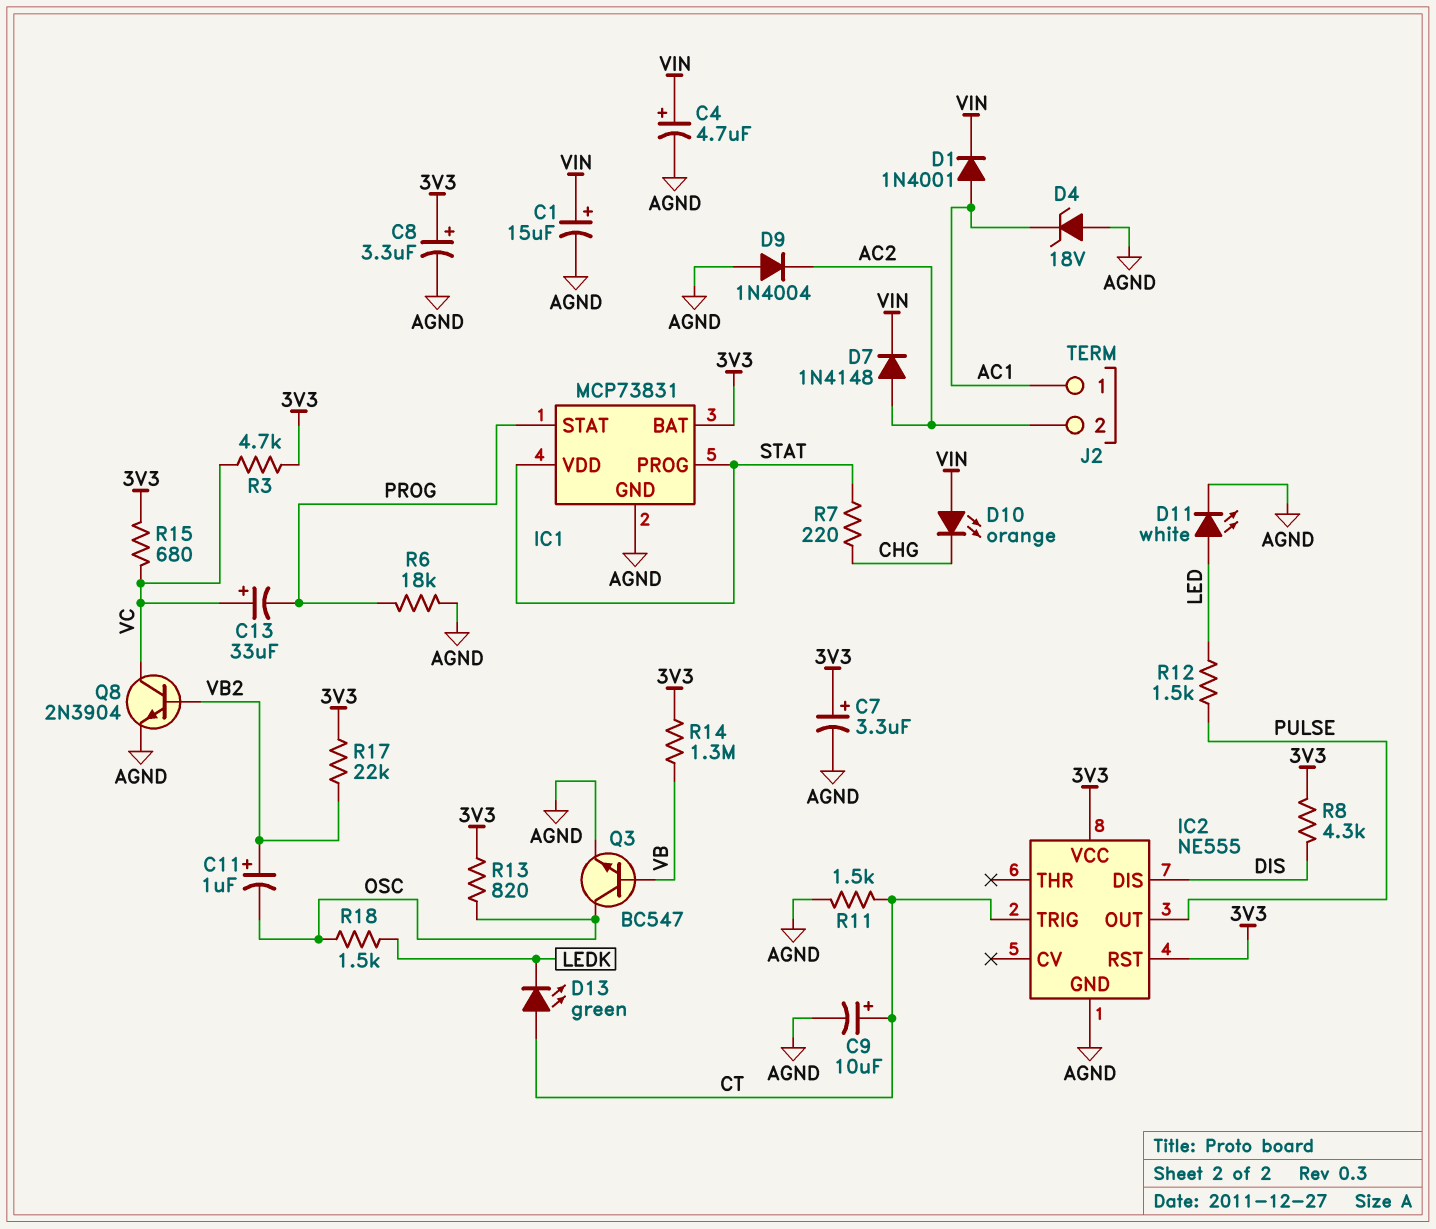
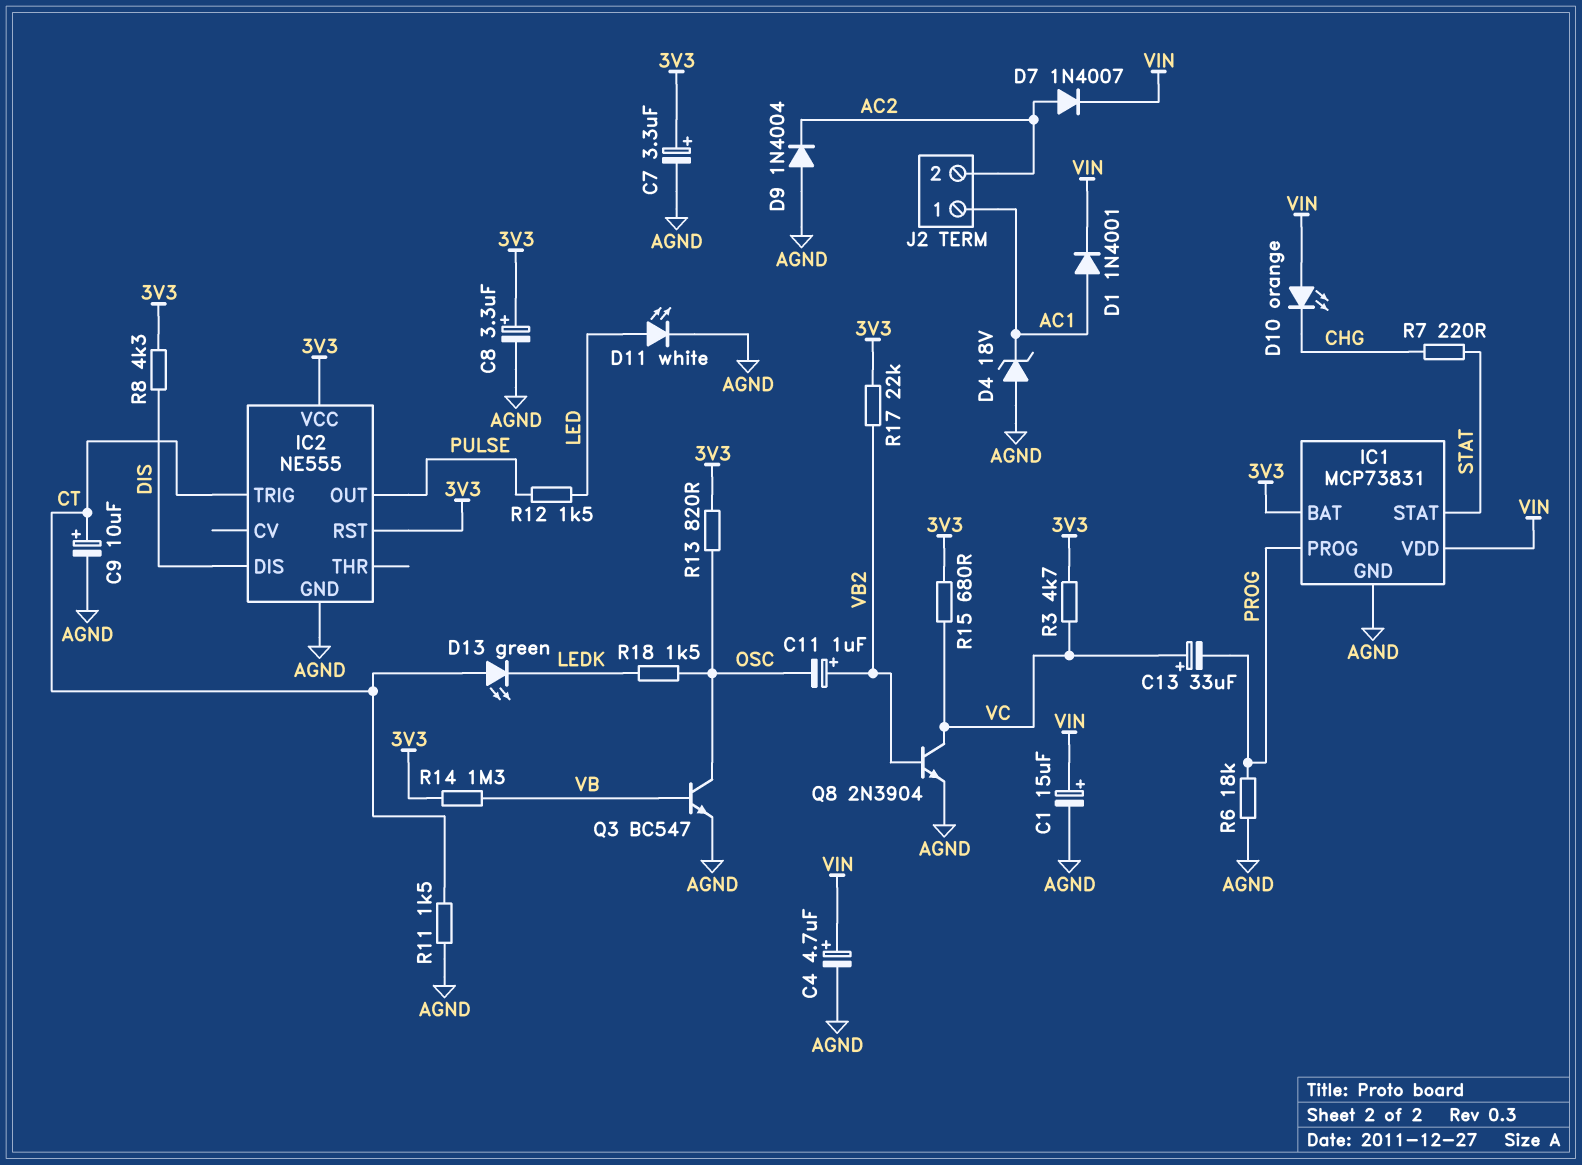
D7: diode 1N4148 (A AC2, K VIN) -> diode 1N4007 (A AC2, K VIN)
IC1 pin PROG: STAT -> PROG
IC1 pin STAT: PROG -> STAT
IC1 pin VDD: STAT -> VIN

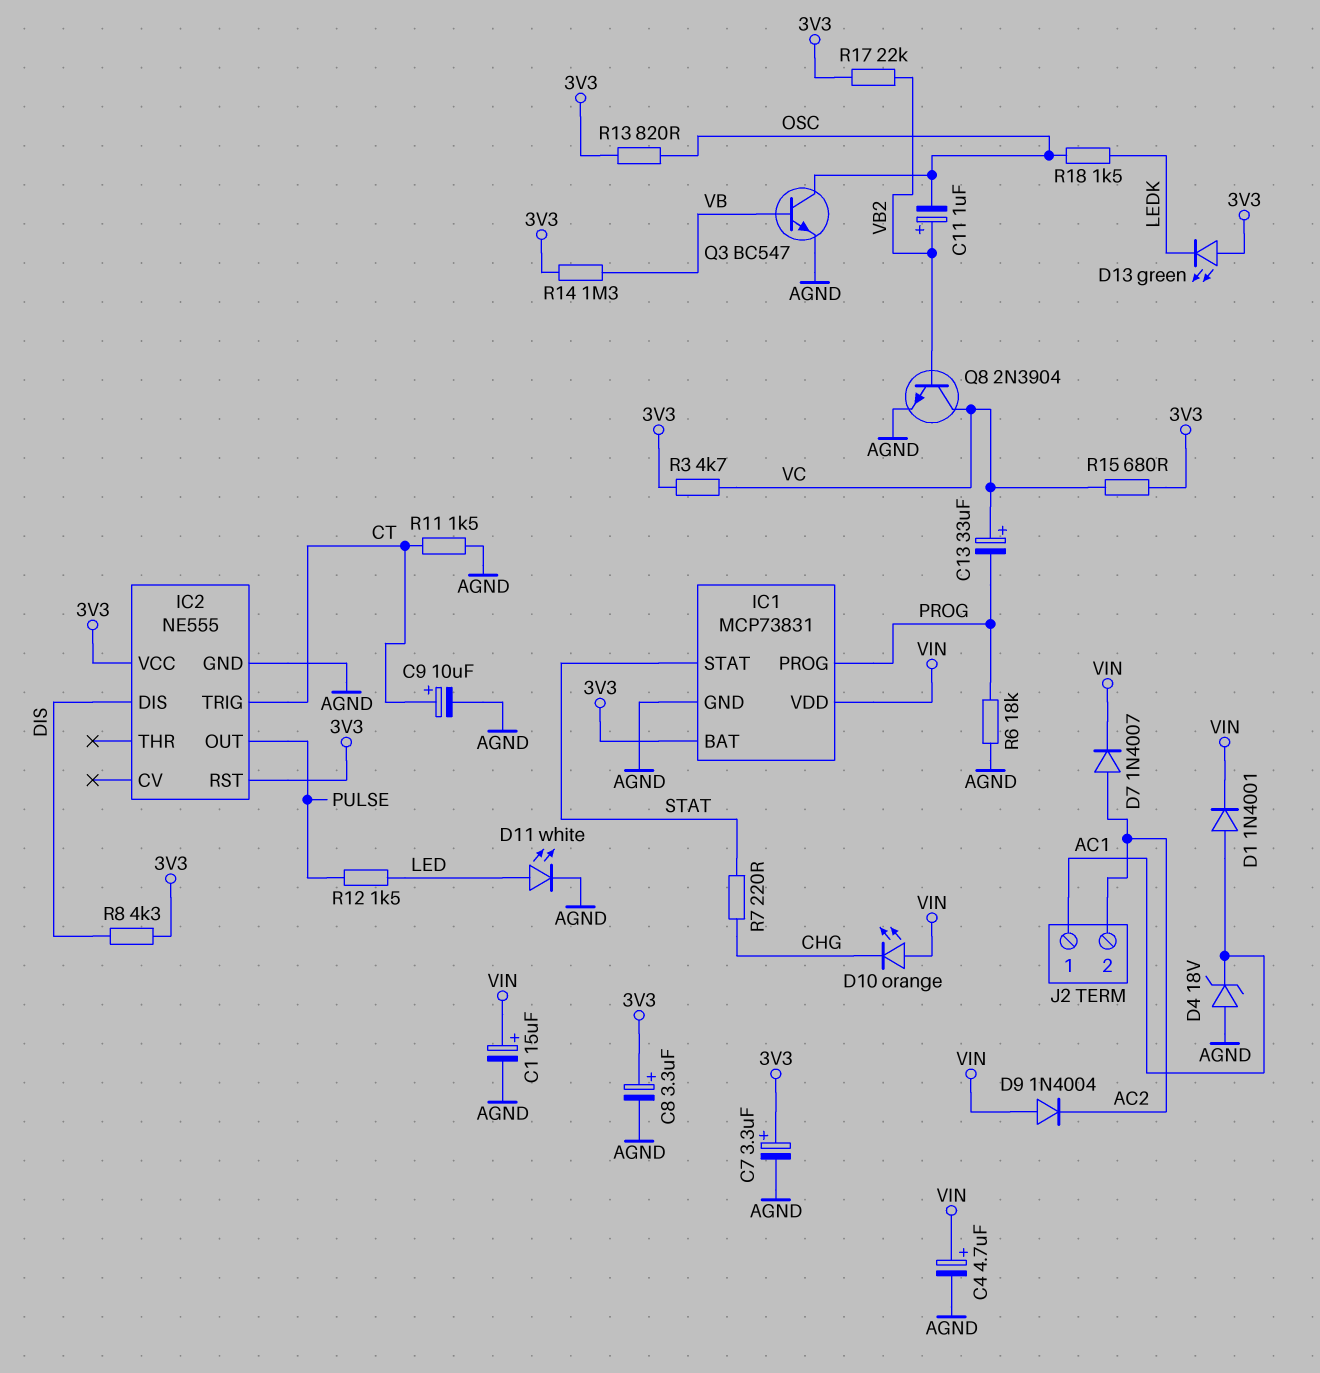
D9: diode 1N4004 (A AGND, K AC2) -> diode 1N4004 (A VIN, K AC2)
D13: LED green (A CT, K LEDK) -> LED green (A 3V3, K LEDK)

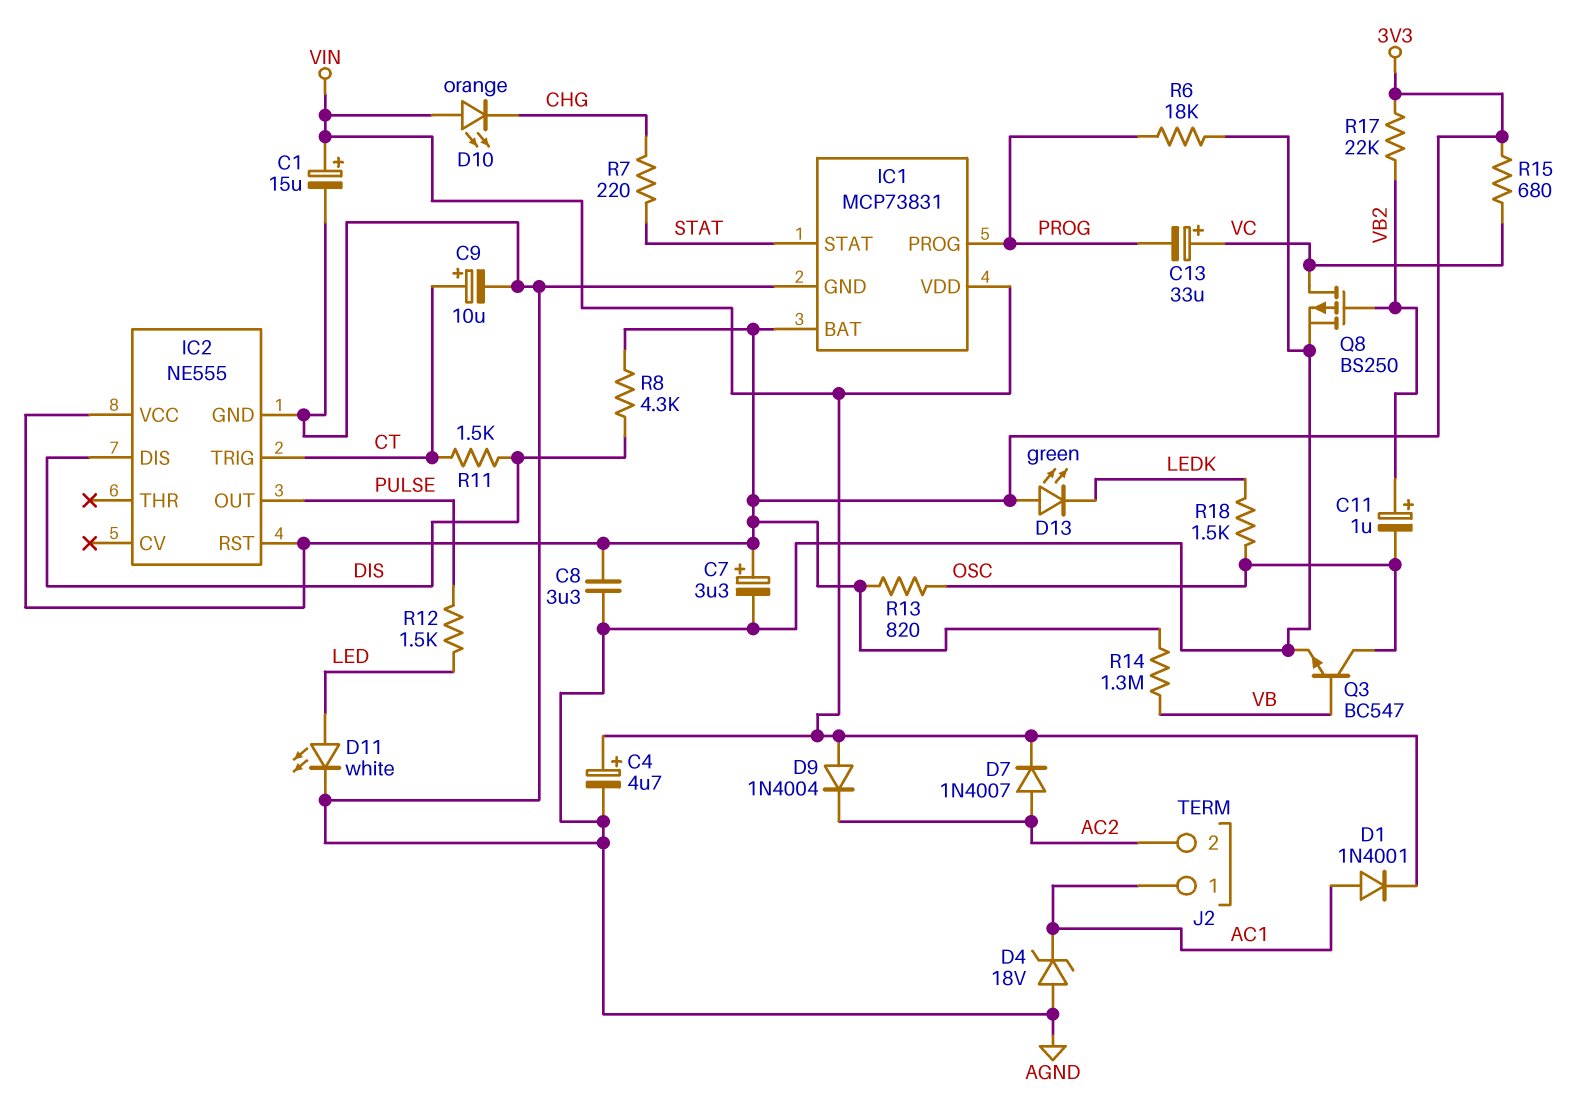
C8: 3.3uF (plus 3V3, minus AGND) -> 3.3uF (3V3, AGND)
Q8: NPN 2N3904 (B VB2, C VC, E AGND) -> PMOS BS250 (G VB2, D VC, S AGND)
R3: 4.7k (3V3, VC) -> none
R11: 1.5k (AGND, CT) -> 1.5k (CT, DIS)

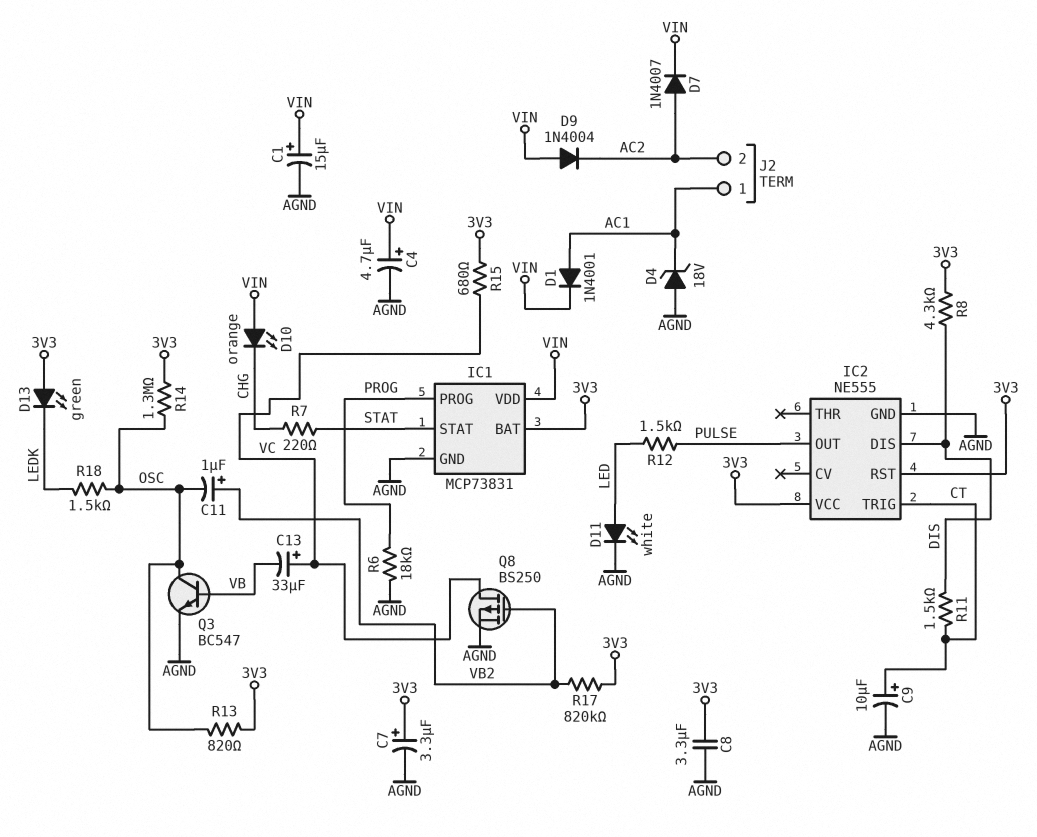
C13: 33uF (plus VC, minus PROG) -> 33uF (plus VC, minus VB)
R14: 1.3M (3V3, VB) -> 1.3M (3V3, OSC)
R17: 22k (3V3, VB2) -> 820k (3V3, VB2)

